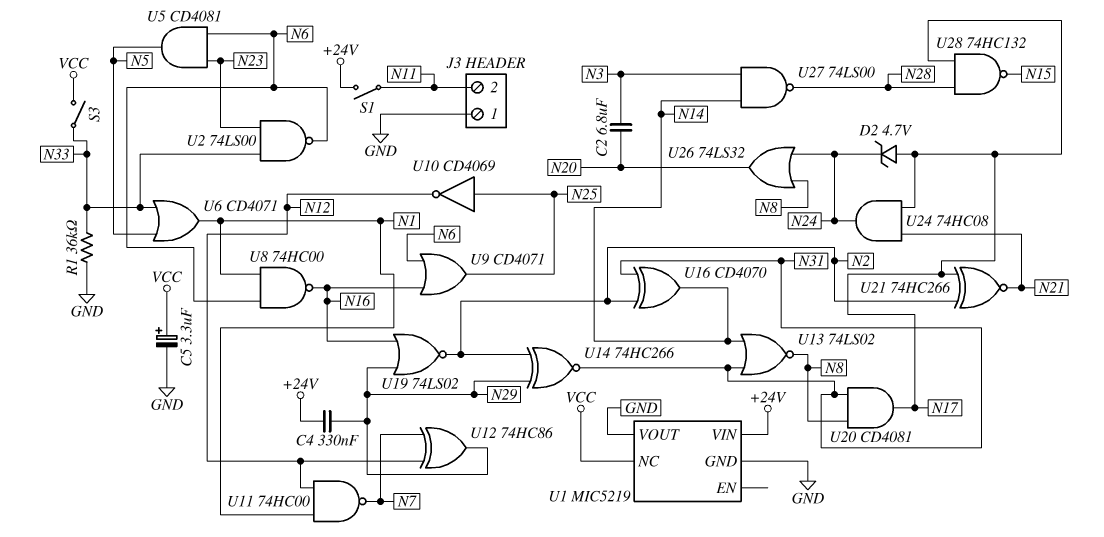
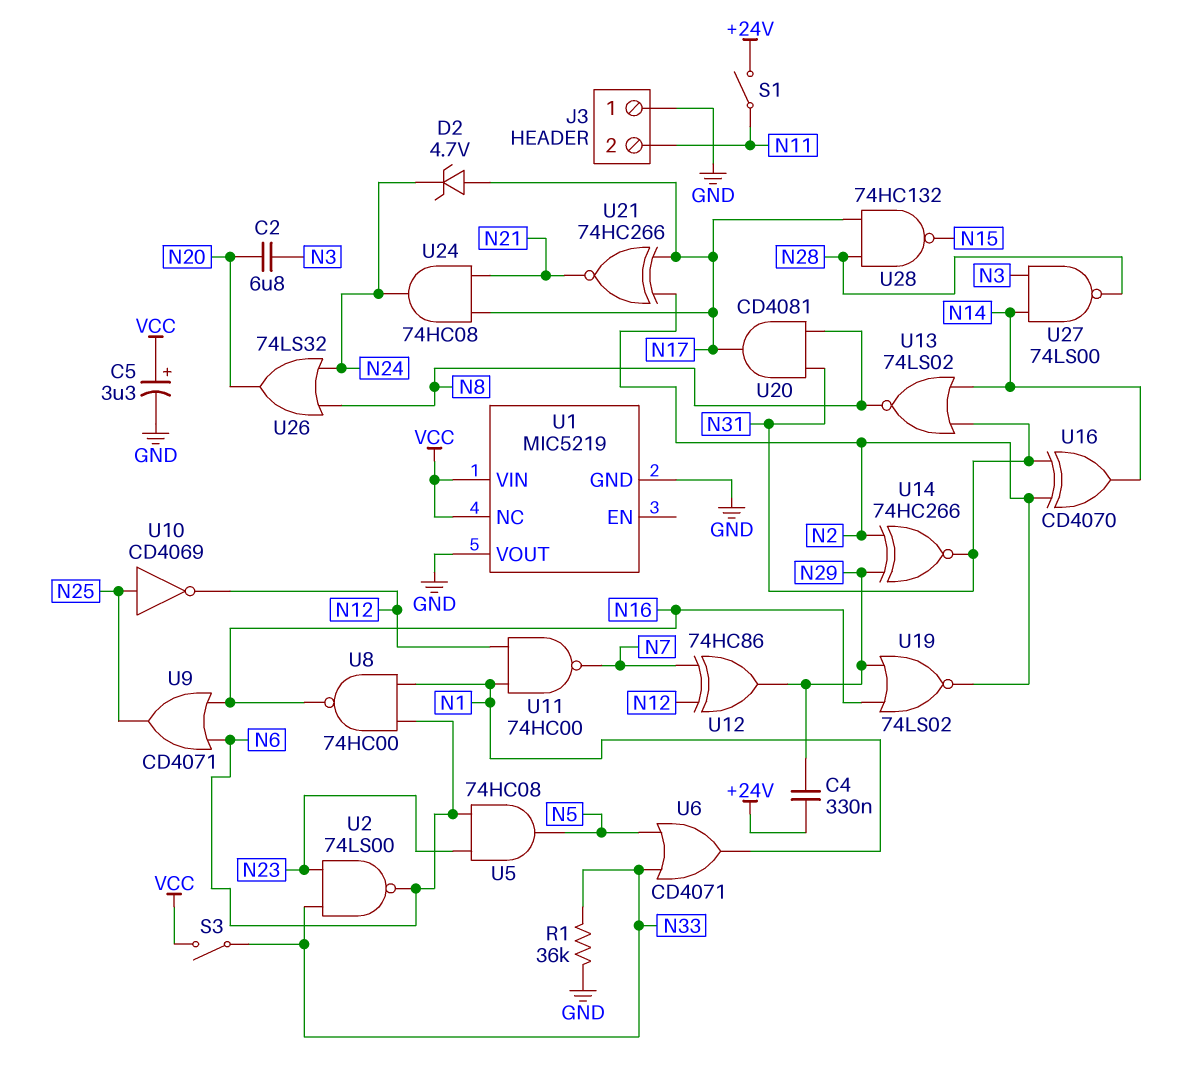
U1 pin VIN: +24V -> VCC
U5: AND CD4081 (in N6, in N23, out N5) -> AND 74HC08 (in N6, in N23, out N5)

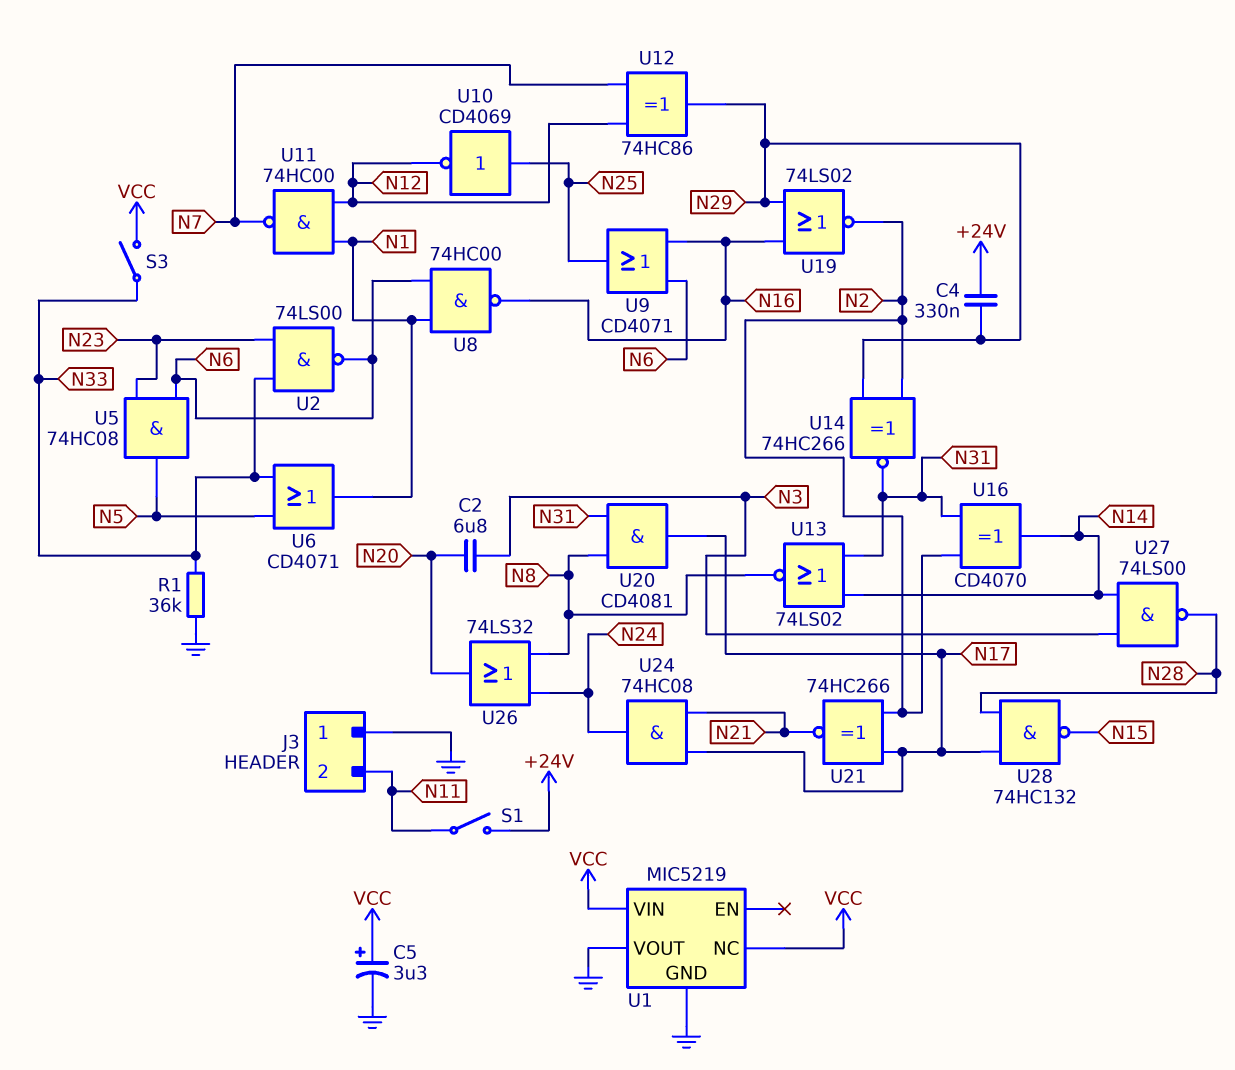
D2: zener 4.7V (A N17, K N24) -> none

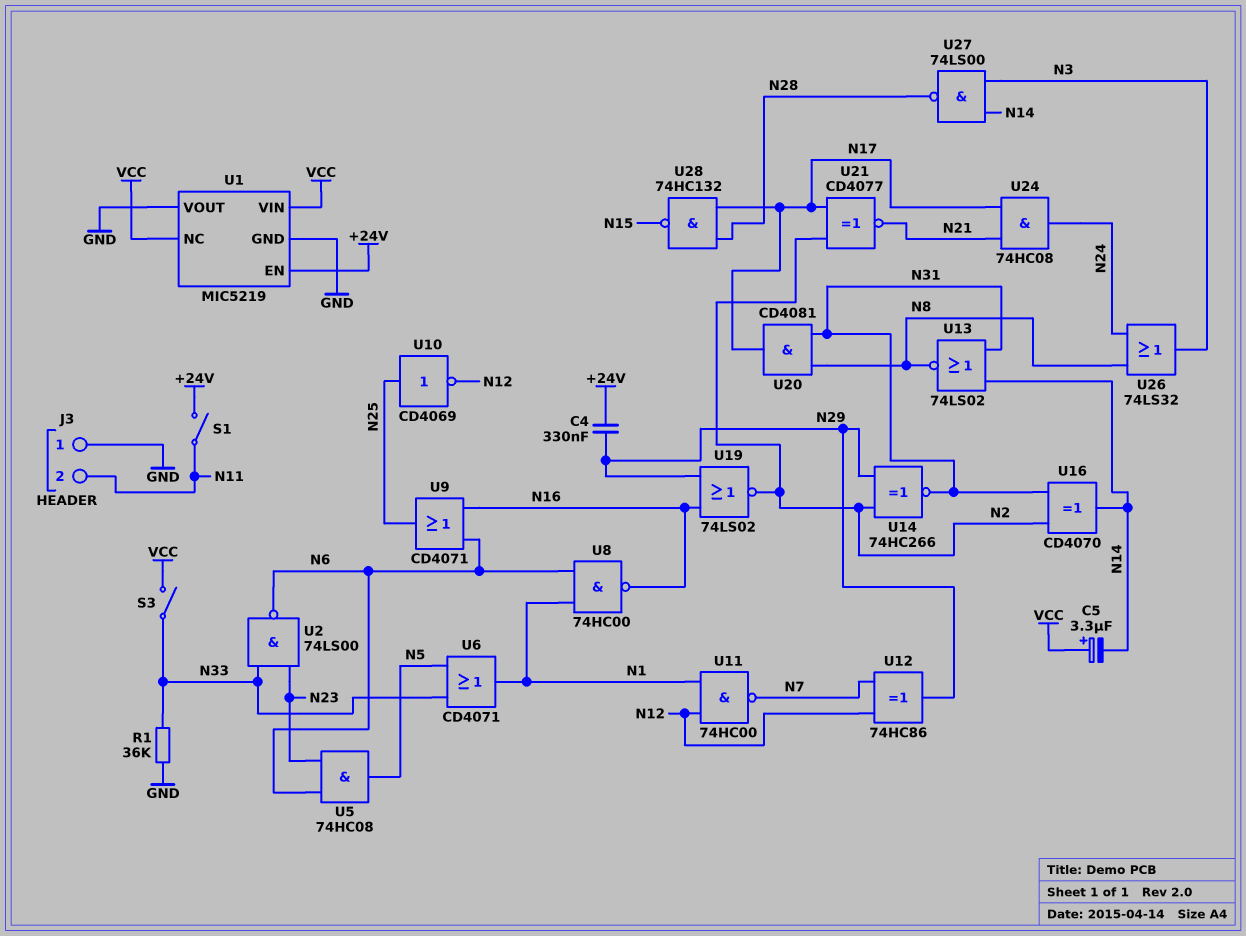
C2: 6.8uF (N3, N20) -> none
C5: 3.3uF (plus VCC, minus GND) -> 3.3uF (plus VCC, minus N14)
U1 pin EN: none -> +24V
U21: XNOR 74HC266 (in N2, in N17, out N21) -> XNOR CD4077 (in N2, in N17, out N21)
U26: OR 74LS32 (in N8, in N24, out N20) -> OR 74LS32 (in N8, in N24, out N3)

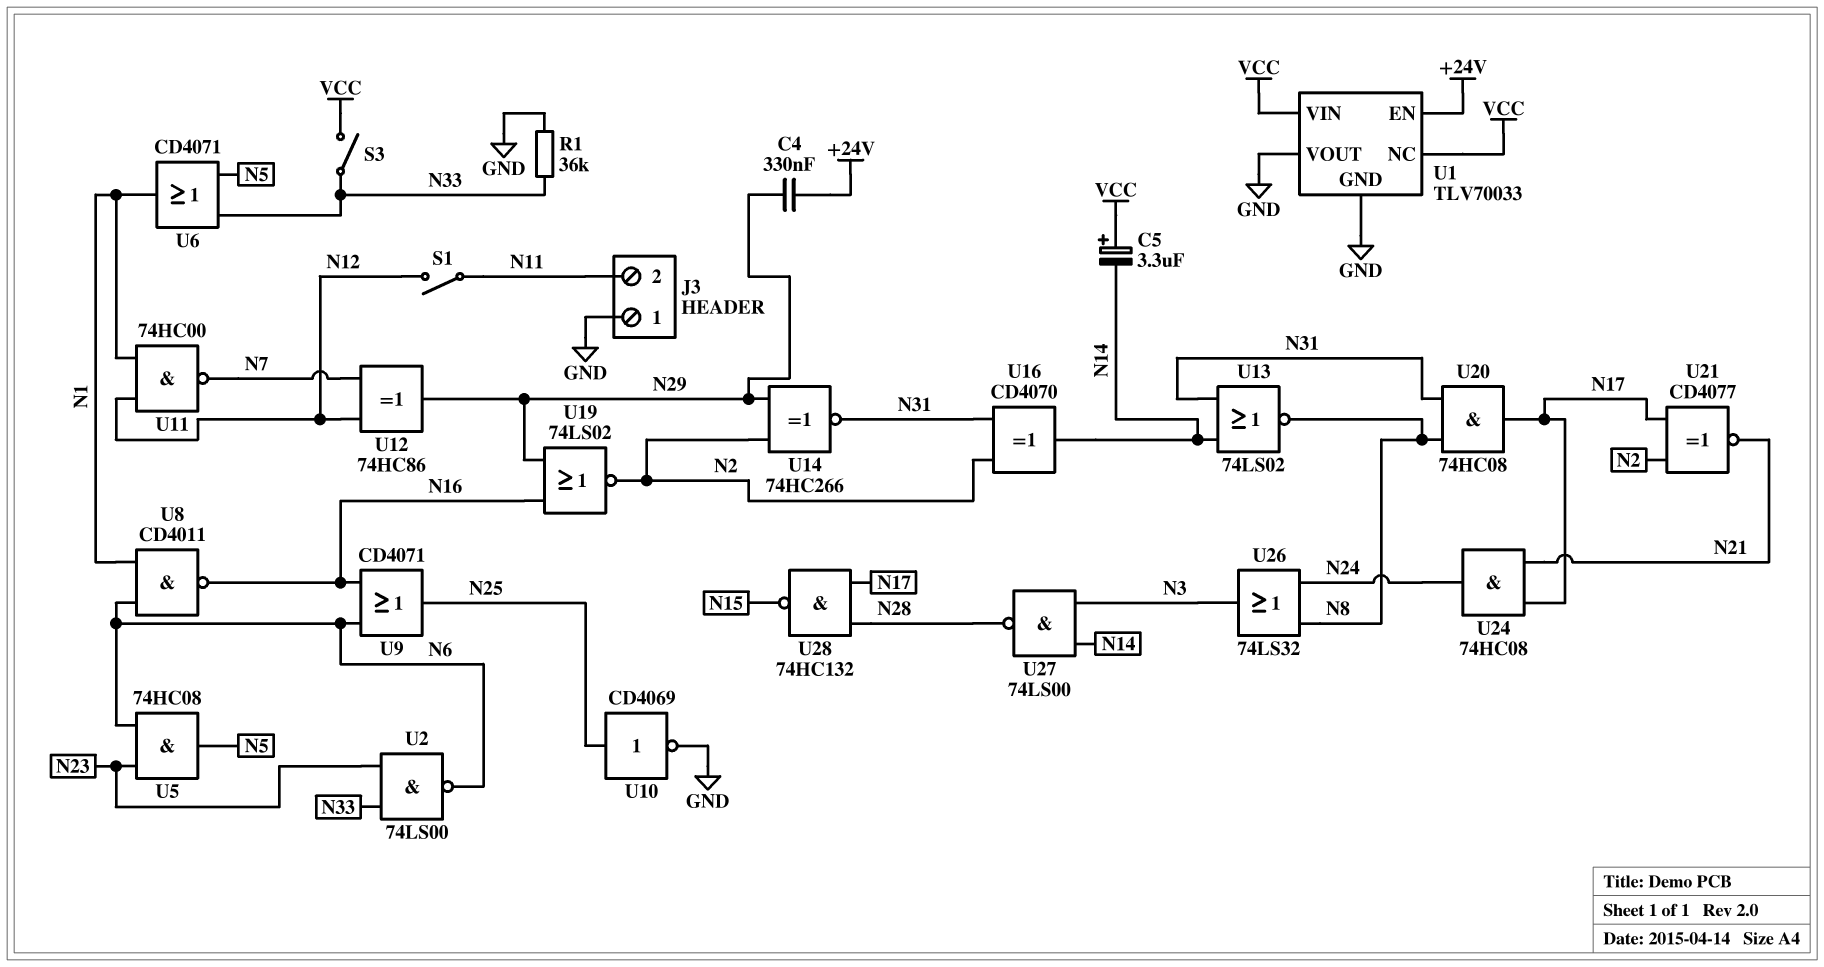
S1: switch (+24V, N11) -> switch (N11, N12)
U1: MIC5219 -> TLV70033
U8: NAND 74HC00 (in N1, in N6, out N16) -> NAND CD4011 (in N1, in N6, out N16)
U10: NOT CD4069 (in N25, out N12) -> NOT CD4069 (in N25, out GND)
U20: AND CD4081 (in N8, in N31, out N17) -> AND 74HC08 (in N8, in N31, out N17)

